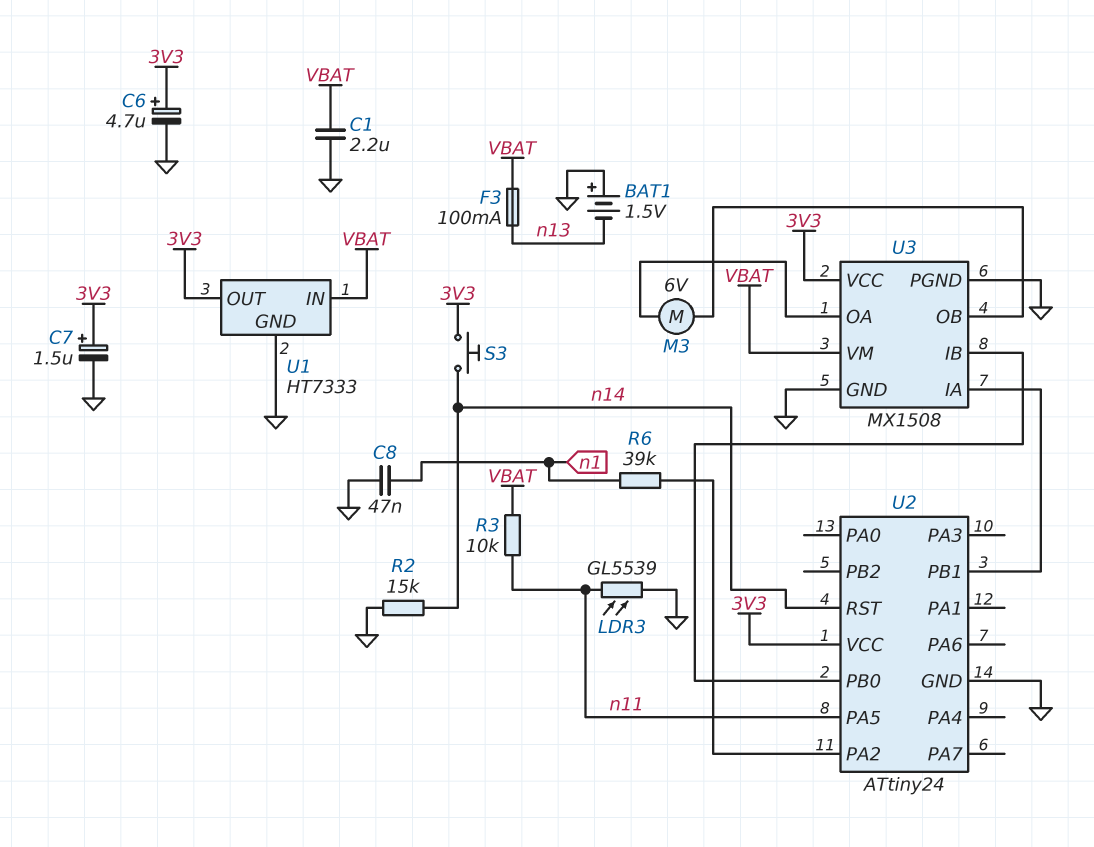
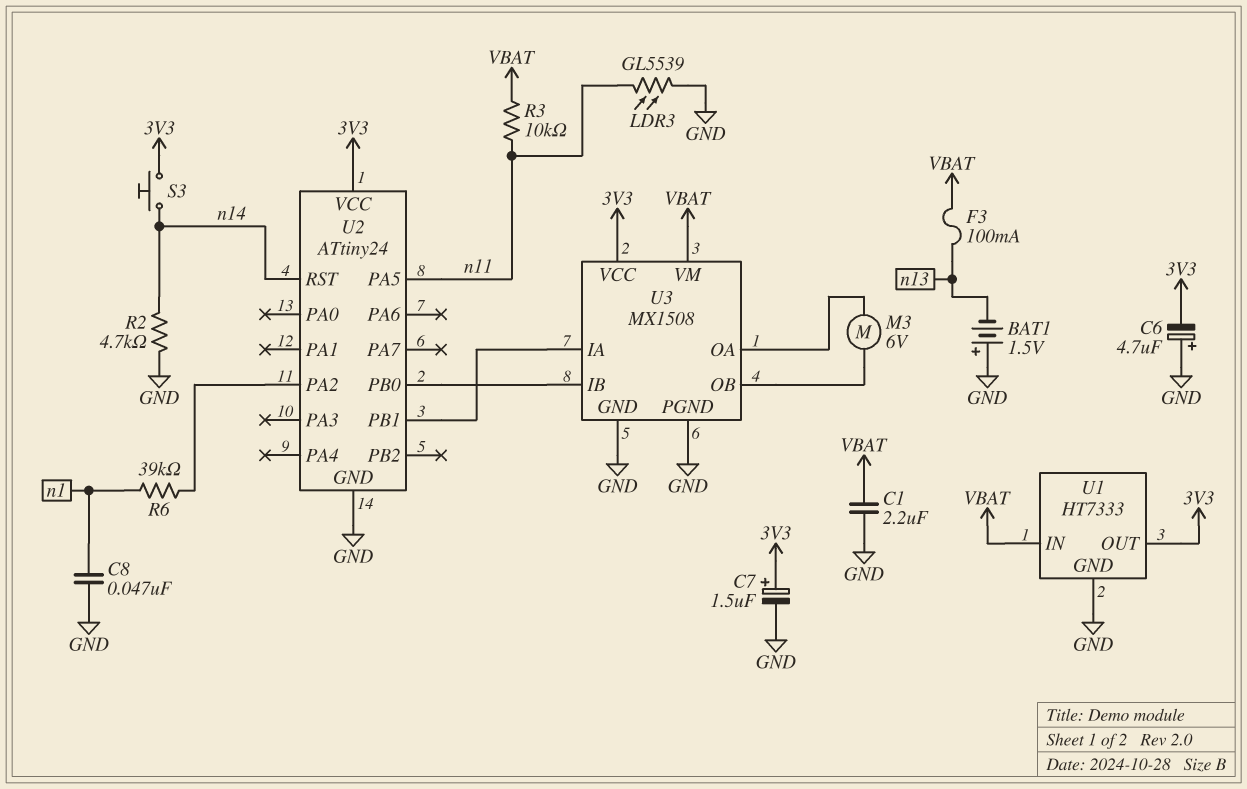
C6: 4.7uF (plus 3V3, minus GND) -> 4.7uF (plus GND, minus 3V3)
R2: 15k (GND, n14) -> 4.7k (GND, n14)

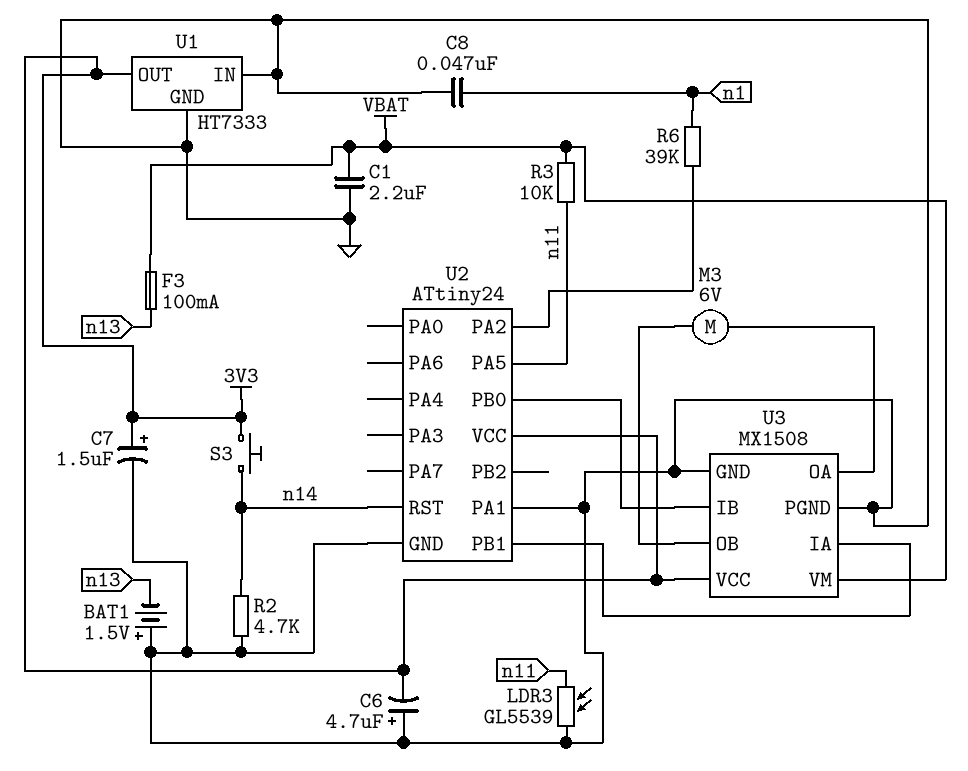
U1 pin IN: VBAT -> GND
U2 pin PA1: none -> GND

